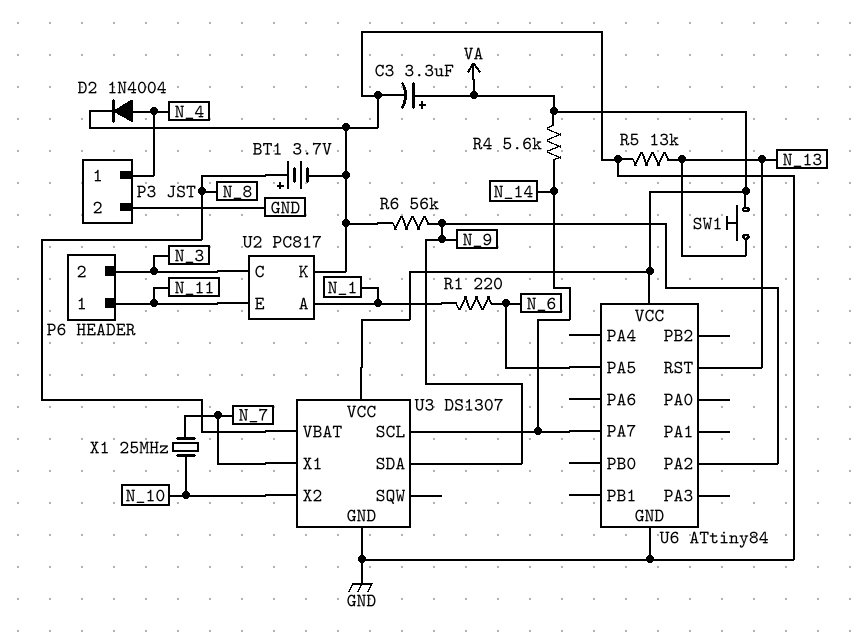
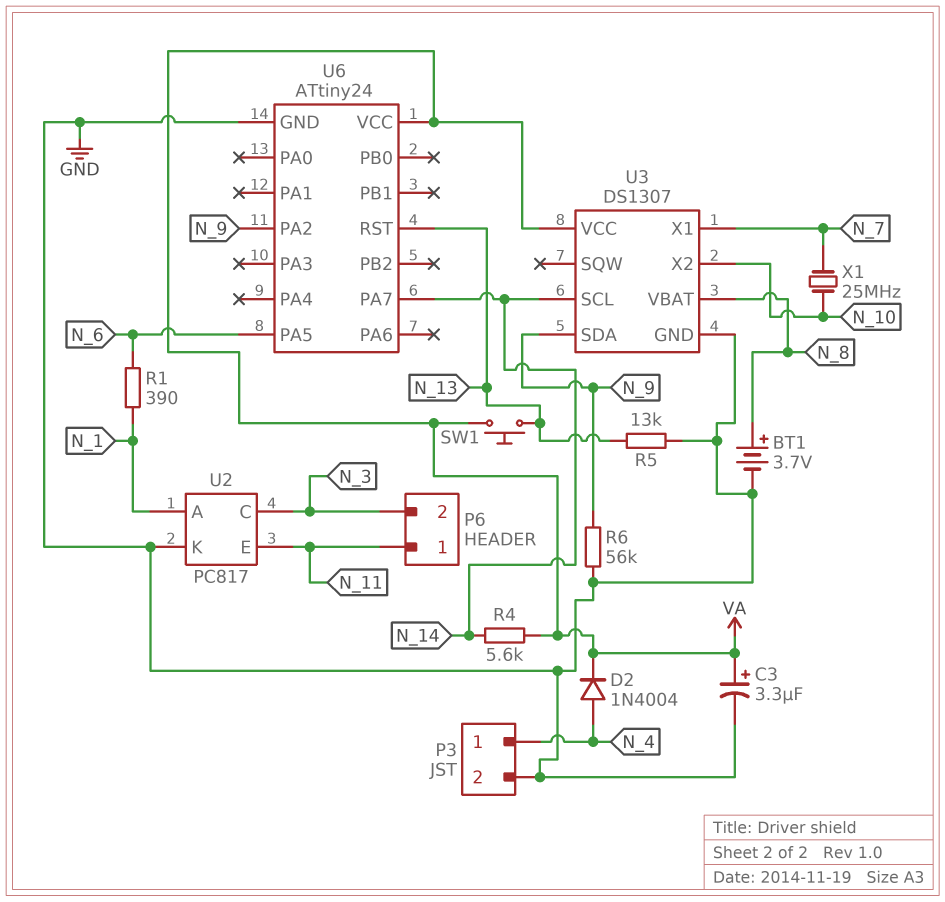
D2: diode 1N4004 (A N_4, K GND) -> diode 1N4004 (A N_4, K VA)
R1: 220 (N_1, N_6) -> 390 (N_1, N_6)
U6: ATtiny84 -> ATtiny24

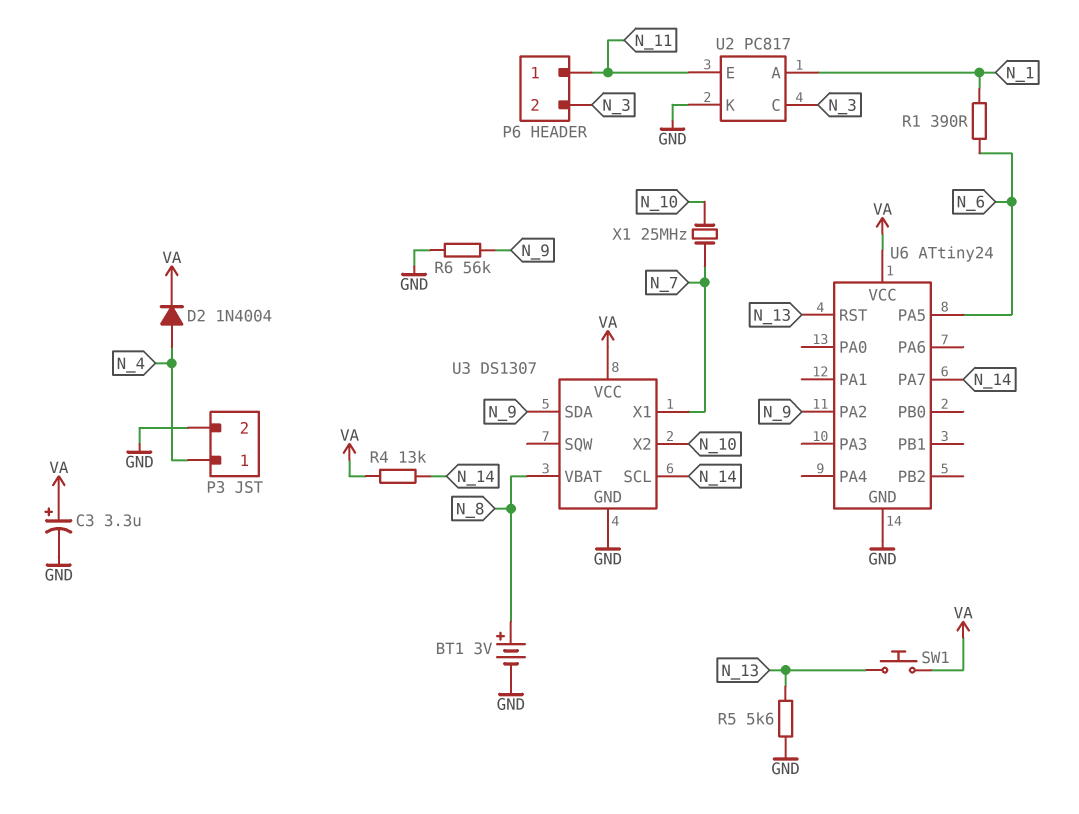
BT1: 3.7V (plus N_8, minus GND) -> 3V (plus N_8, minus GND)
R4: 5.6k (N_14, VA) -> 13k (N_14, VA)
R5: 13k (GND, N_13) -> 5.6k (GND, N_13)

